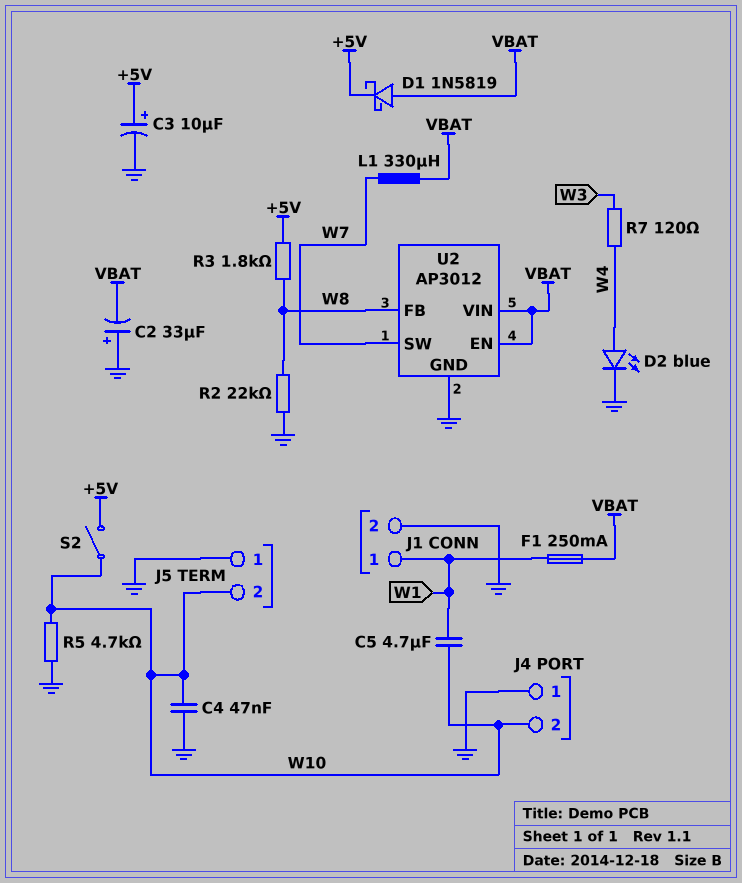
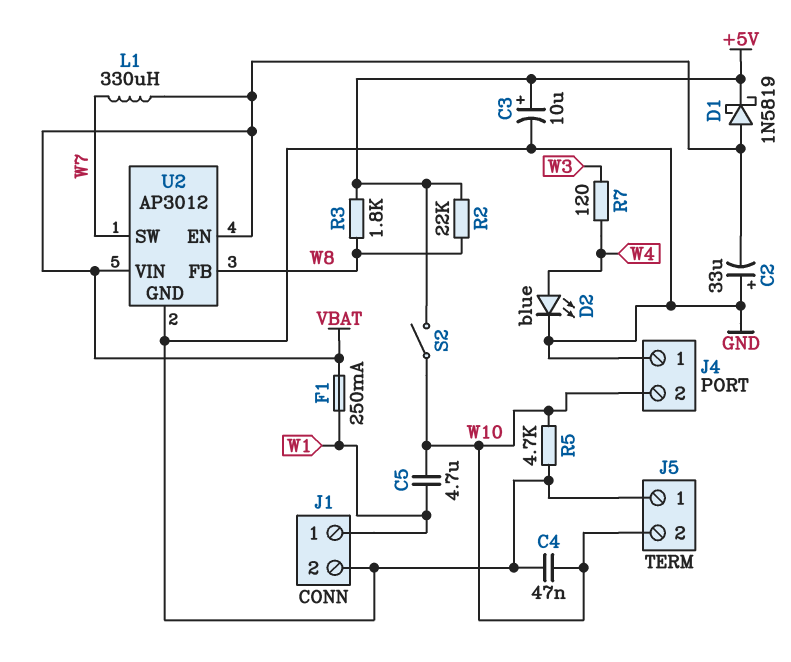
R2: 22k (GND, W8) -> 22k (+5V, W8)

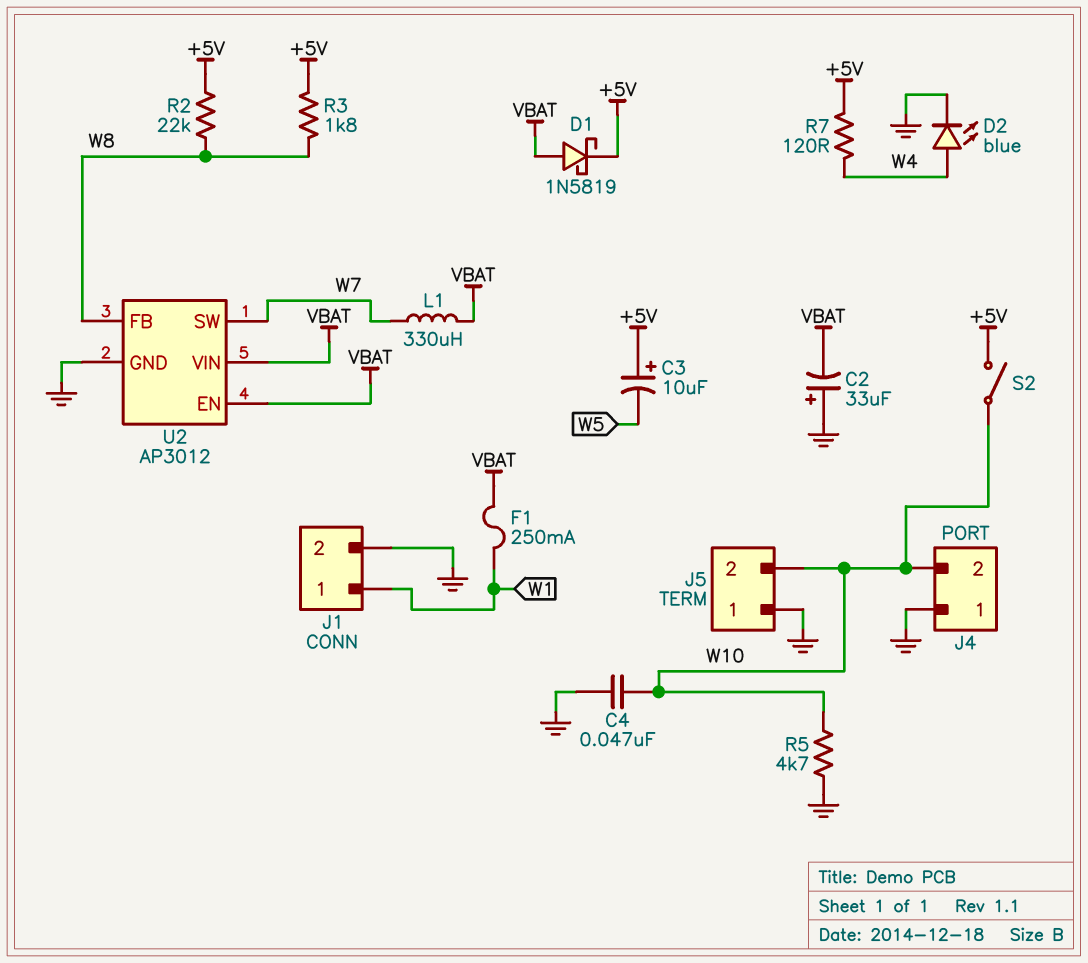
C3: 10uF (plus +5V, minus GND) -> 10uF (plus +5V, minus W5)
C5: 4.7uF (W1, W10) -> none
R7: 120 (W3, W4) -> 120 (+5V, W4)

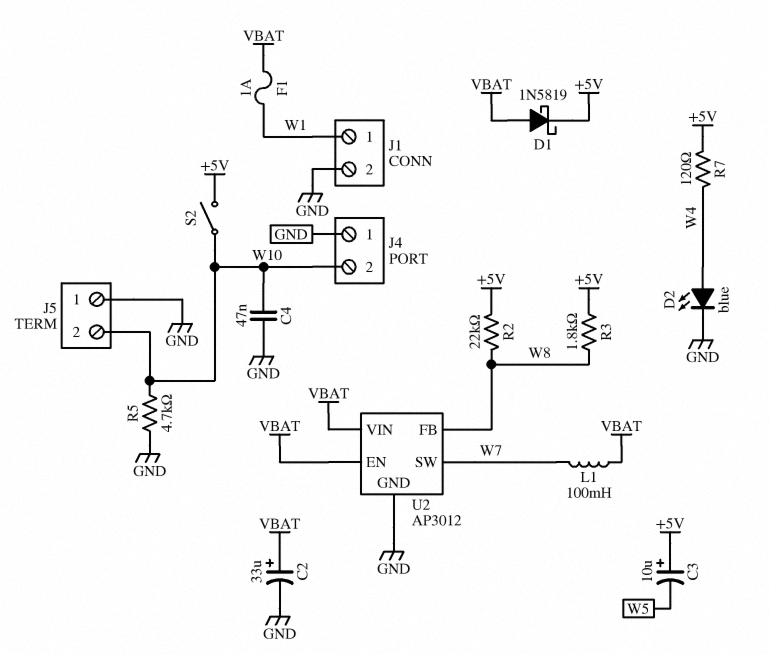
C2: 33uF (plus GND, minus VBAT) -> 33uF (plus VBAT, minus GND)
F1: 250mA (VBAT, W1) -> 1A (VBAT, W1)
L1: 330uH (VBAT, W7) -> 100mH (VBAT, W7)

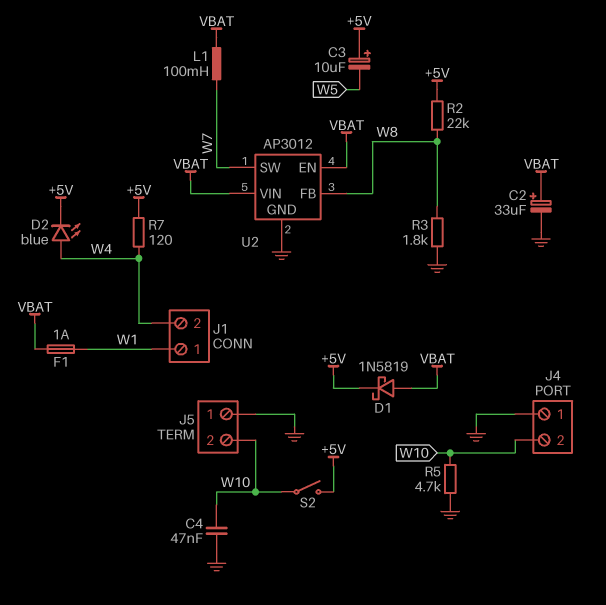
D2: LED blue (A W4, K GND) -> LED blue (A W4, K +5V)
J1 pin 2: GND -> W4
R3: 1.8k (+5V, W8) -> 1.8k (GND, W8)

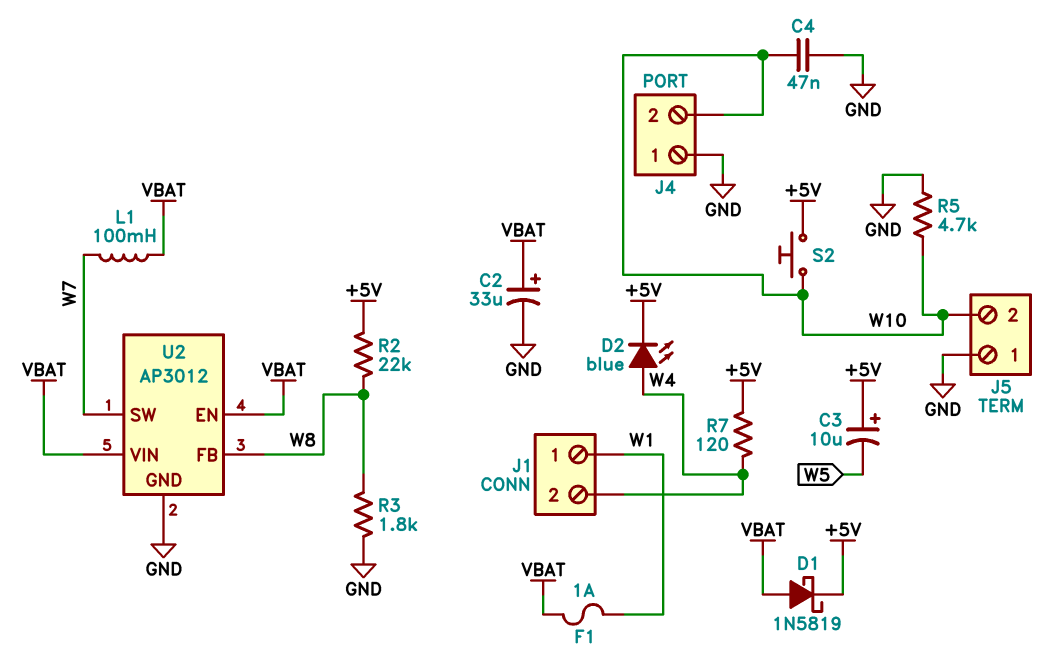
S2: switch (+5V, W10) -> button (+5V, W10)

